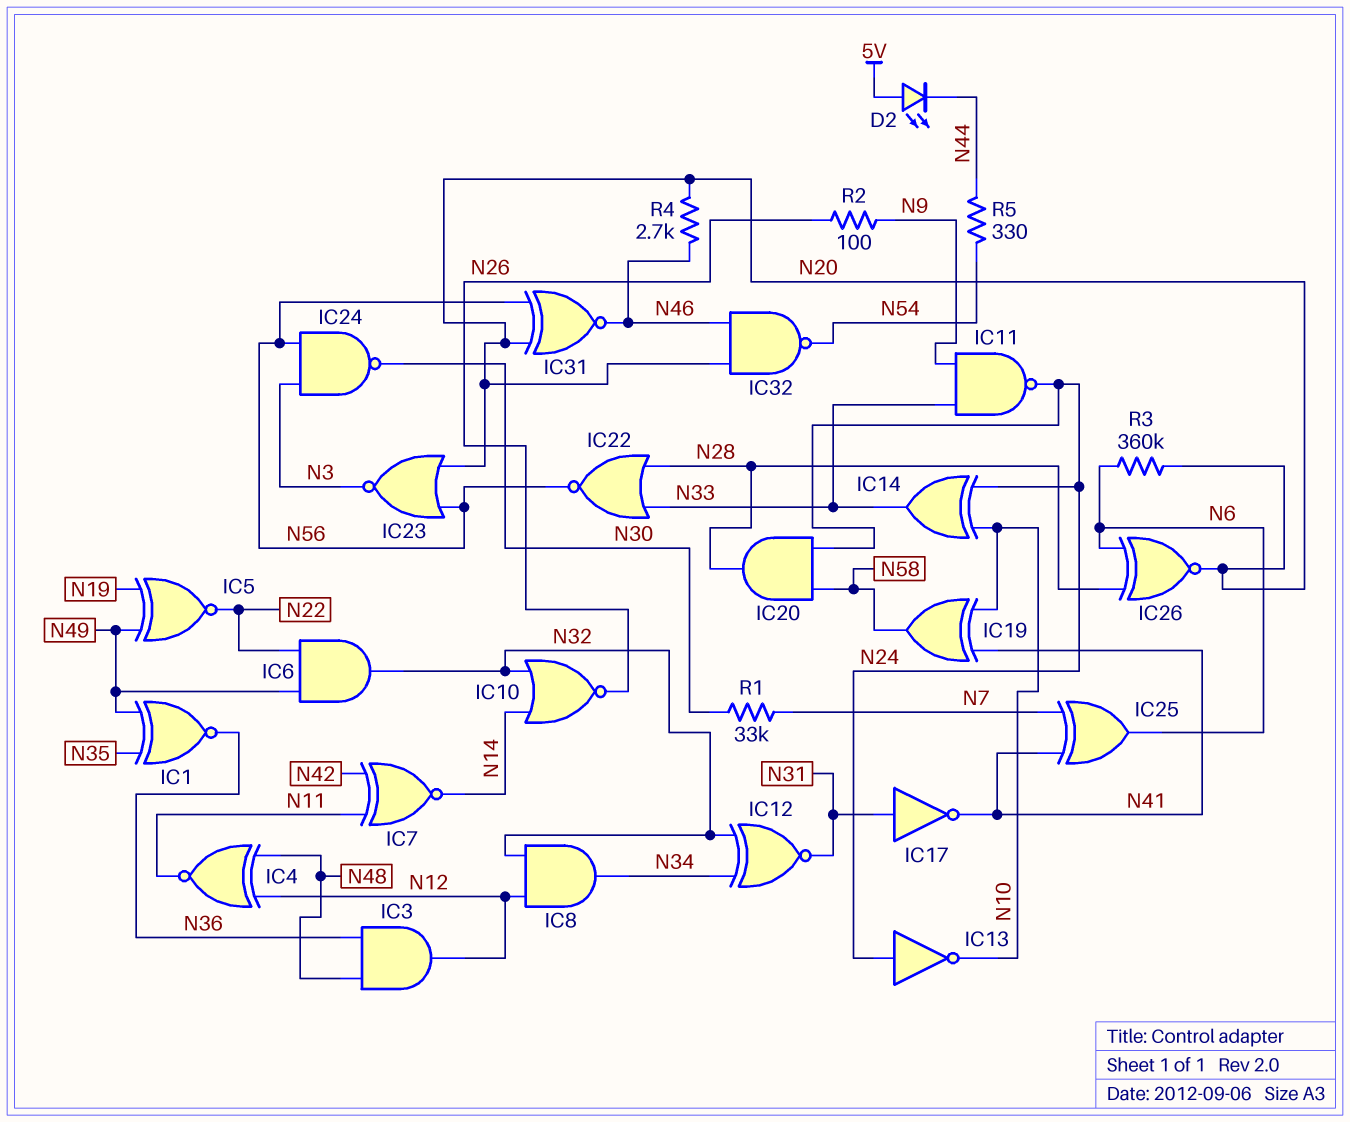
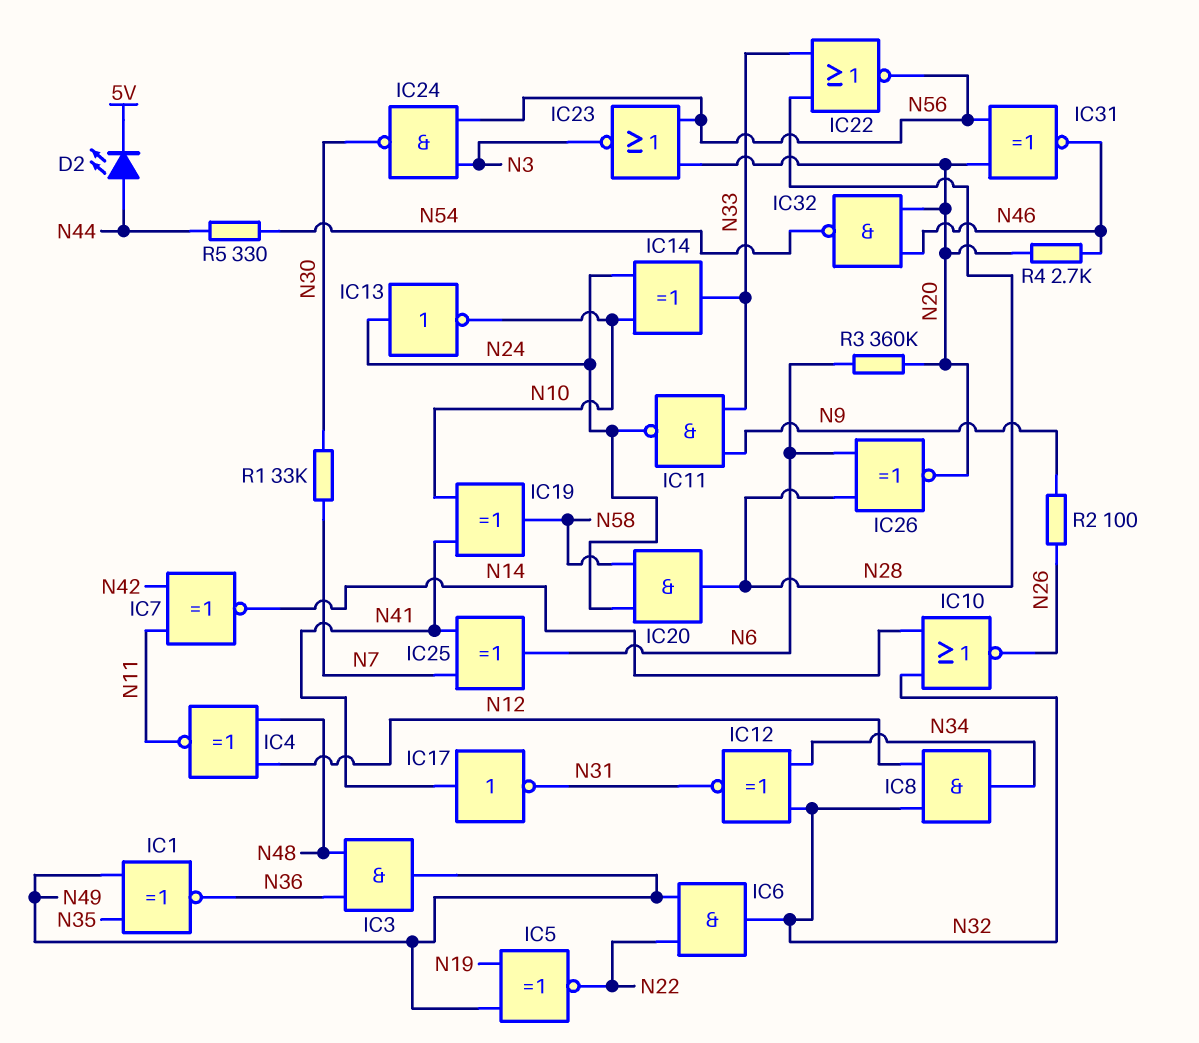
D2: LED (A 5V, K N44) -> LED (A N44, K 5V)
IC3: AND (in N36, in N48, out N12) -> AND (in N36, in N48, out N49)
IC17: NOT (in N31, out N41) -> NOT (in N41, out N31)

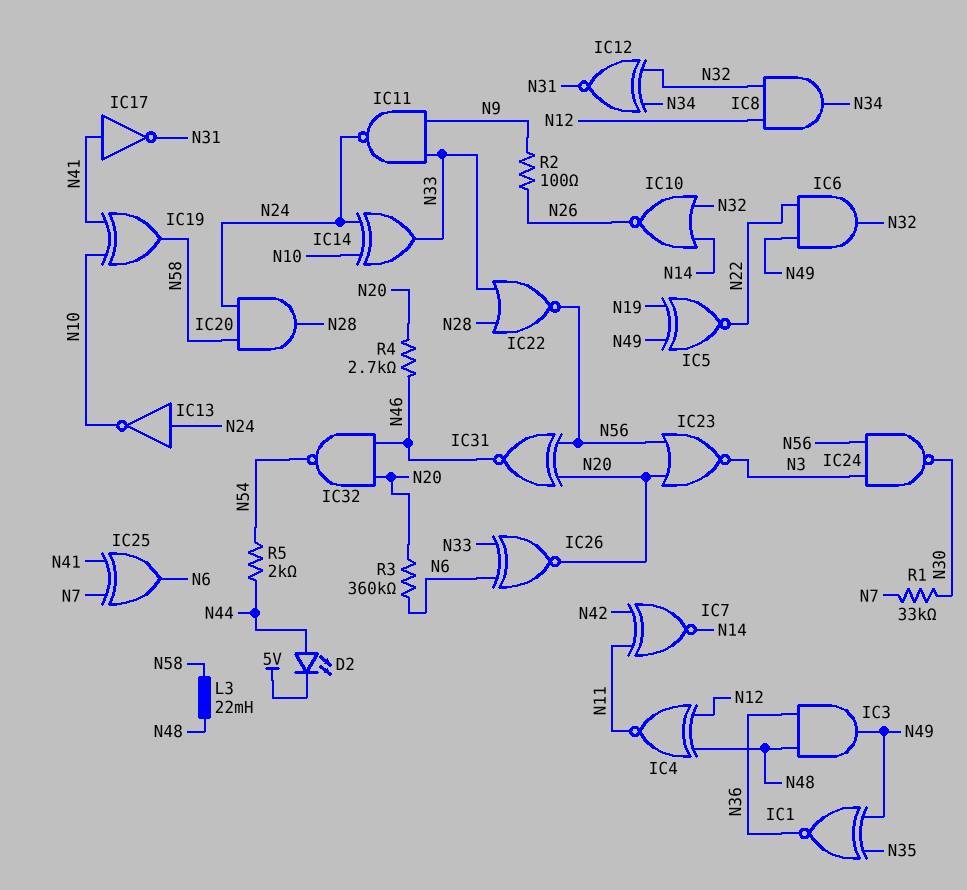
IC26: XNOR (in N6, in N28, out N20) -> XNOR (in N6, in N33, out N20)
L3: none -> 22mH (N48, N58)
R5: 330 (N44, N54) -> 2k (N44, N54)

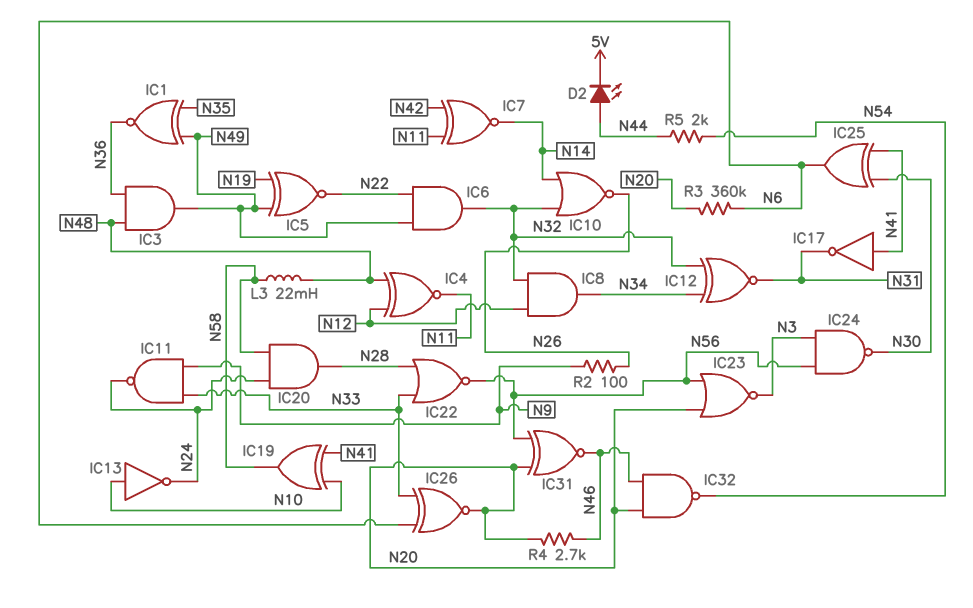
IC13: NOT (in N24, out N10) -> NOT (in N10, out N24)
IC14: XOR (in N10, in N24, out N33) -> none
IC25: XOR (in N7, in N41, out N6) -> XOR (in N30, in N41, out N6)
R1: 33k (N7, N30) -> none

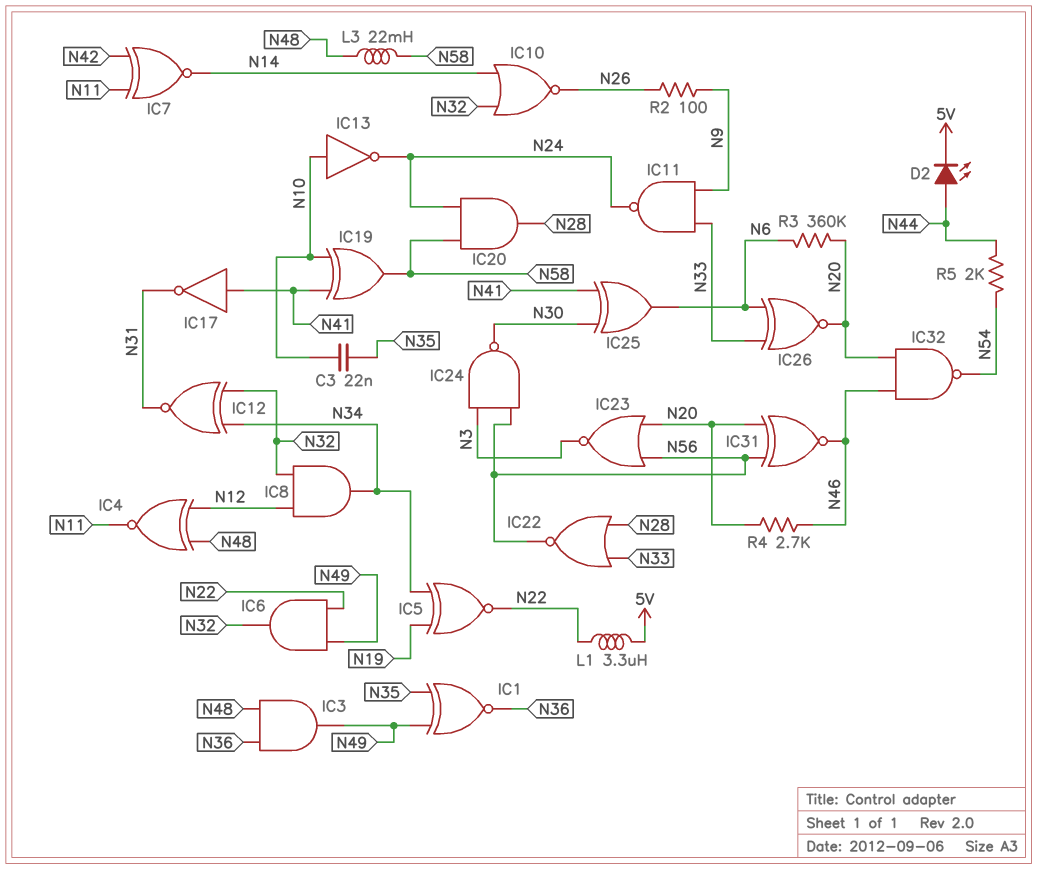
C3: none -> 22nF (N10, N35)
IC5: XNOR (in N19, in N49, out N22) -> XNOR (in N19, in N34, out N22)
L1: none -> 3.3uH (5V, N22)

